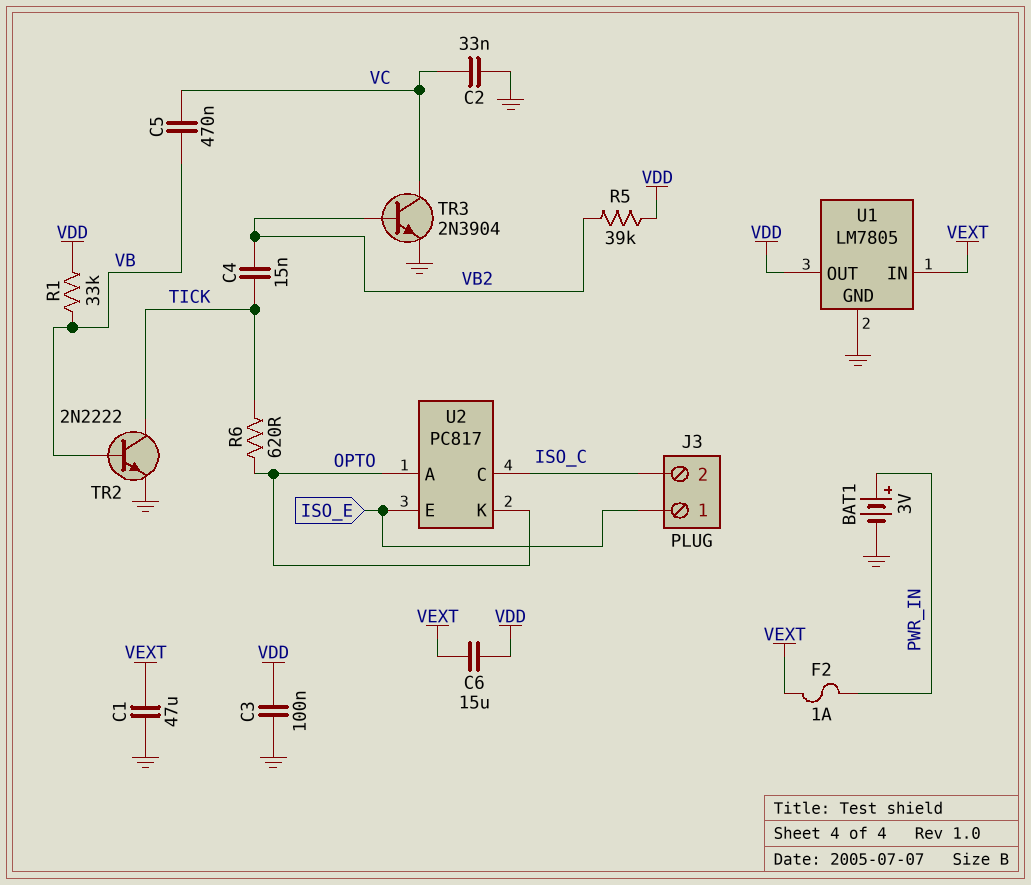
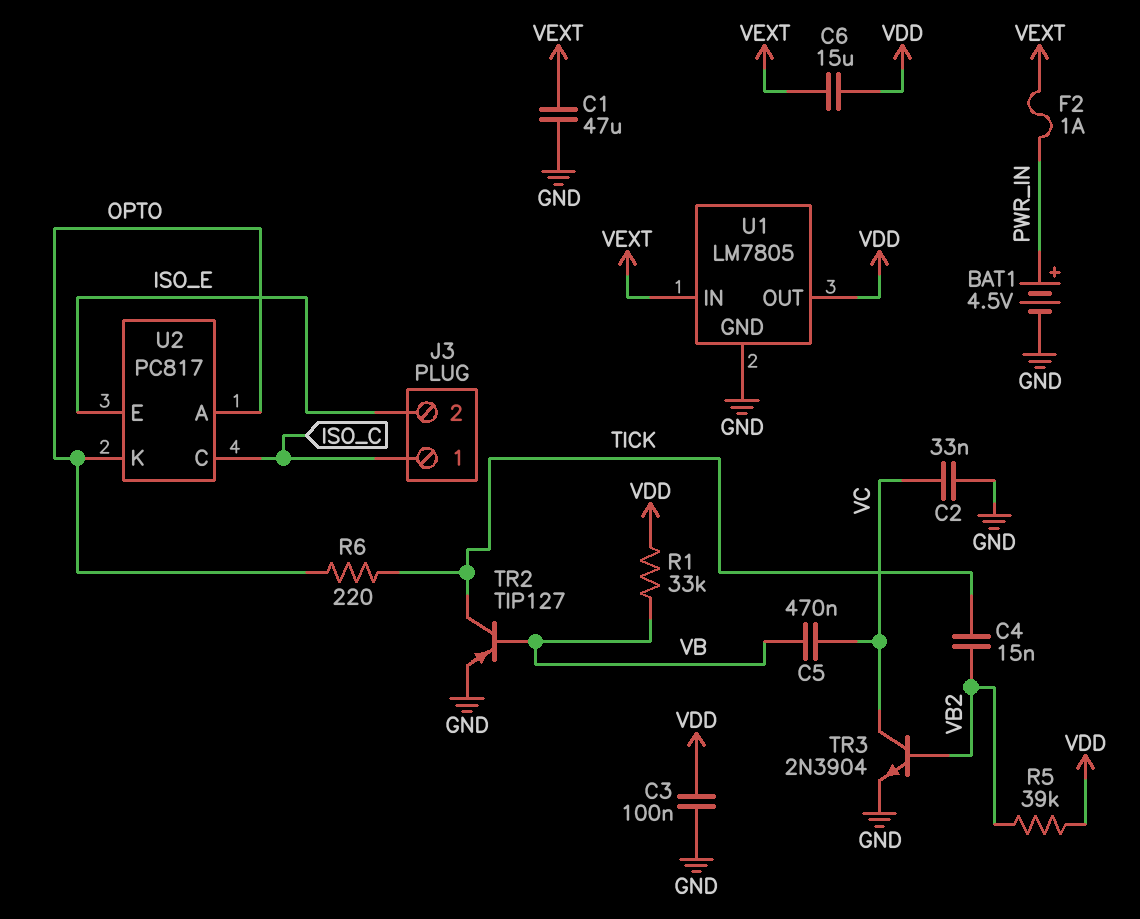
BAT1: 3V (plus PWR_IN, minus GND) -> 4.5V (plus PWR_IN, minus GND)
J3 pin 1: ISO_E -> ISO_C
J3 pin 2: ISO_C -> ISO_E
R6: 620 (OPTO, TICK) -> 220 (OPTO, TICK)
TR2: NPN 2N2222 (B VB, C TICK, E GND) -> PNP TIP127 (B VB, C TICK, E GND)

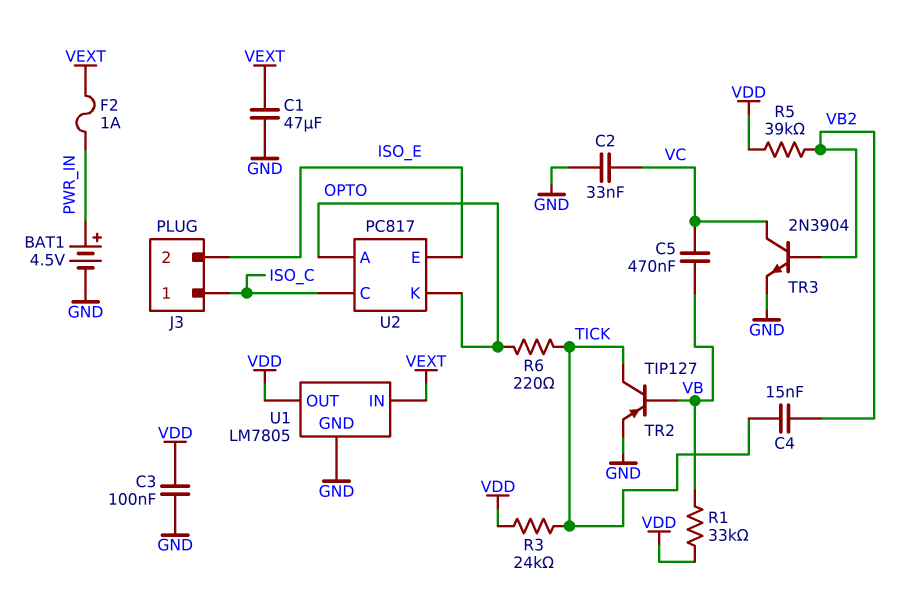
C6: 15uF (VDD, VEXT) -> none
R3: none -> 24k (TICK, VDD)

